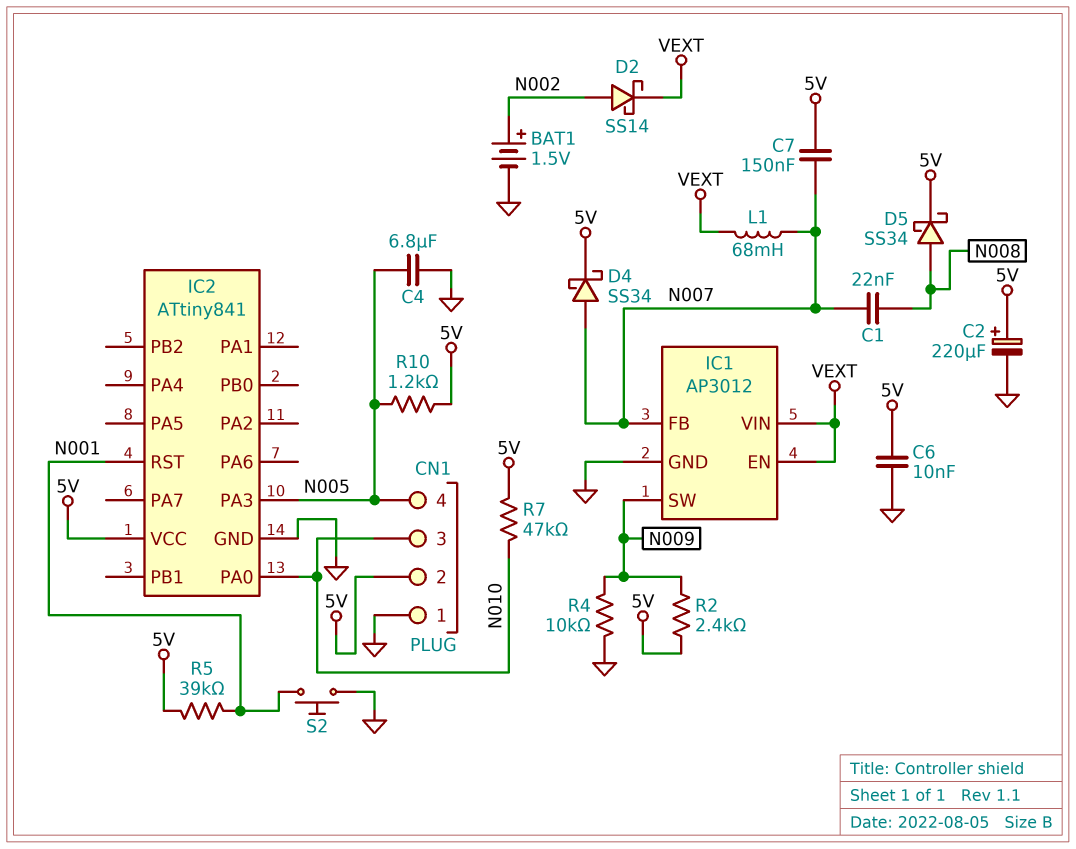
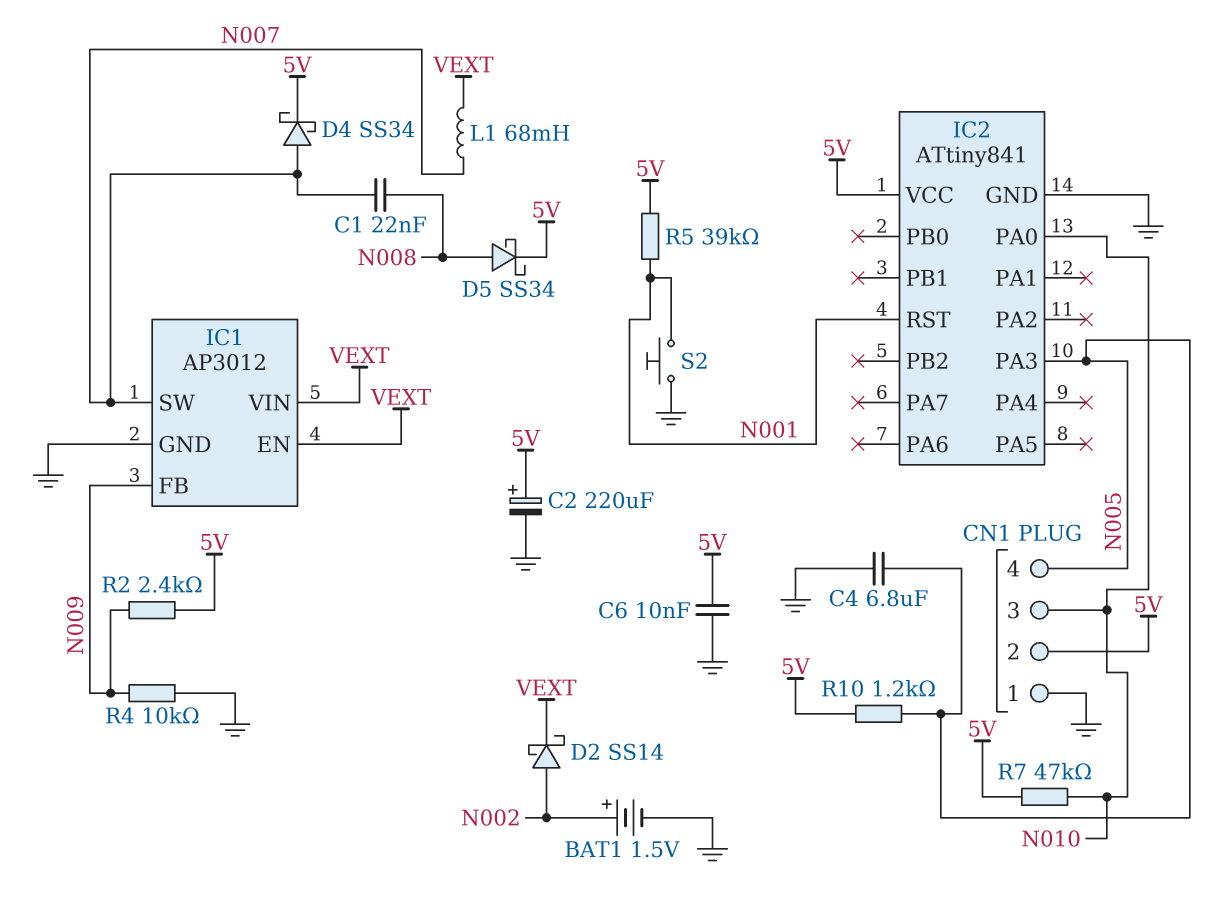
C7: 150nF (5V, N007) -> none
IC1 pin FB: N007 -> N009
IC1 pin SW: N009 -> N007

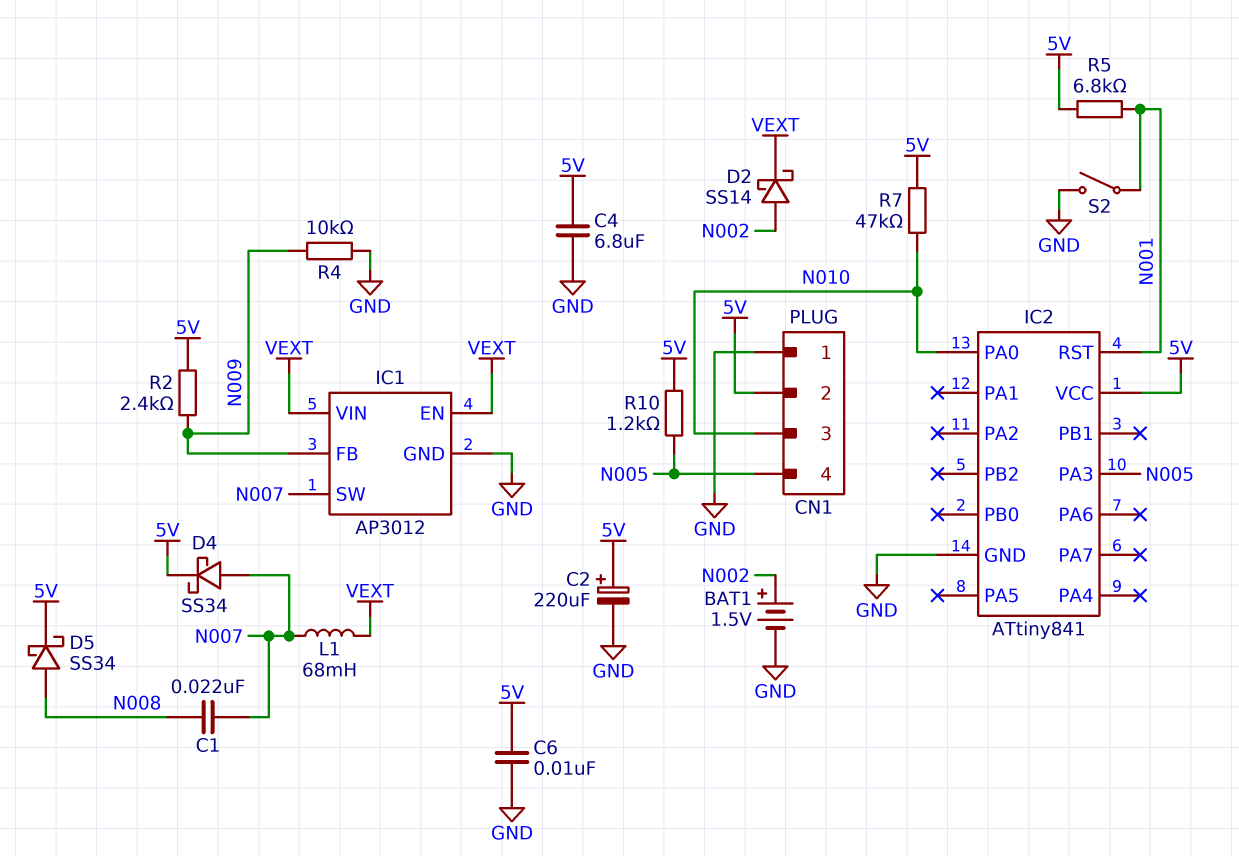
C4: 6.8uF (GND, N005) -> 6.8uF (5V, GND)
R5: 39k (5V, N001) -> 6.8k (5V, N001)
S2: button (GND, N001) -> switch (GND, N001)

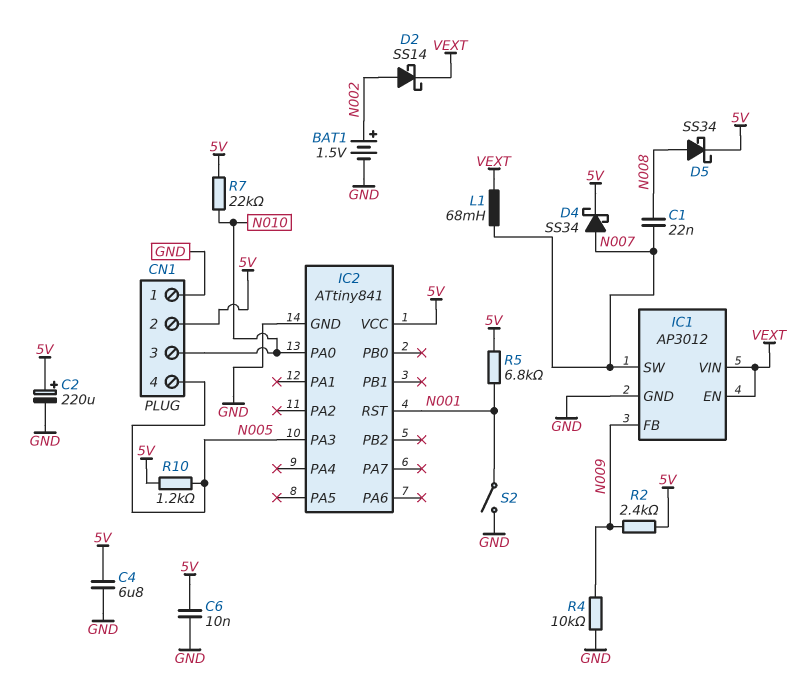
R7: 47k (5V, N010) -> 22k (5V, N010)

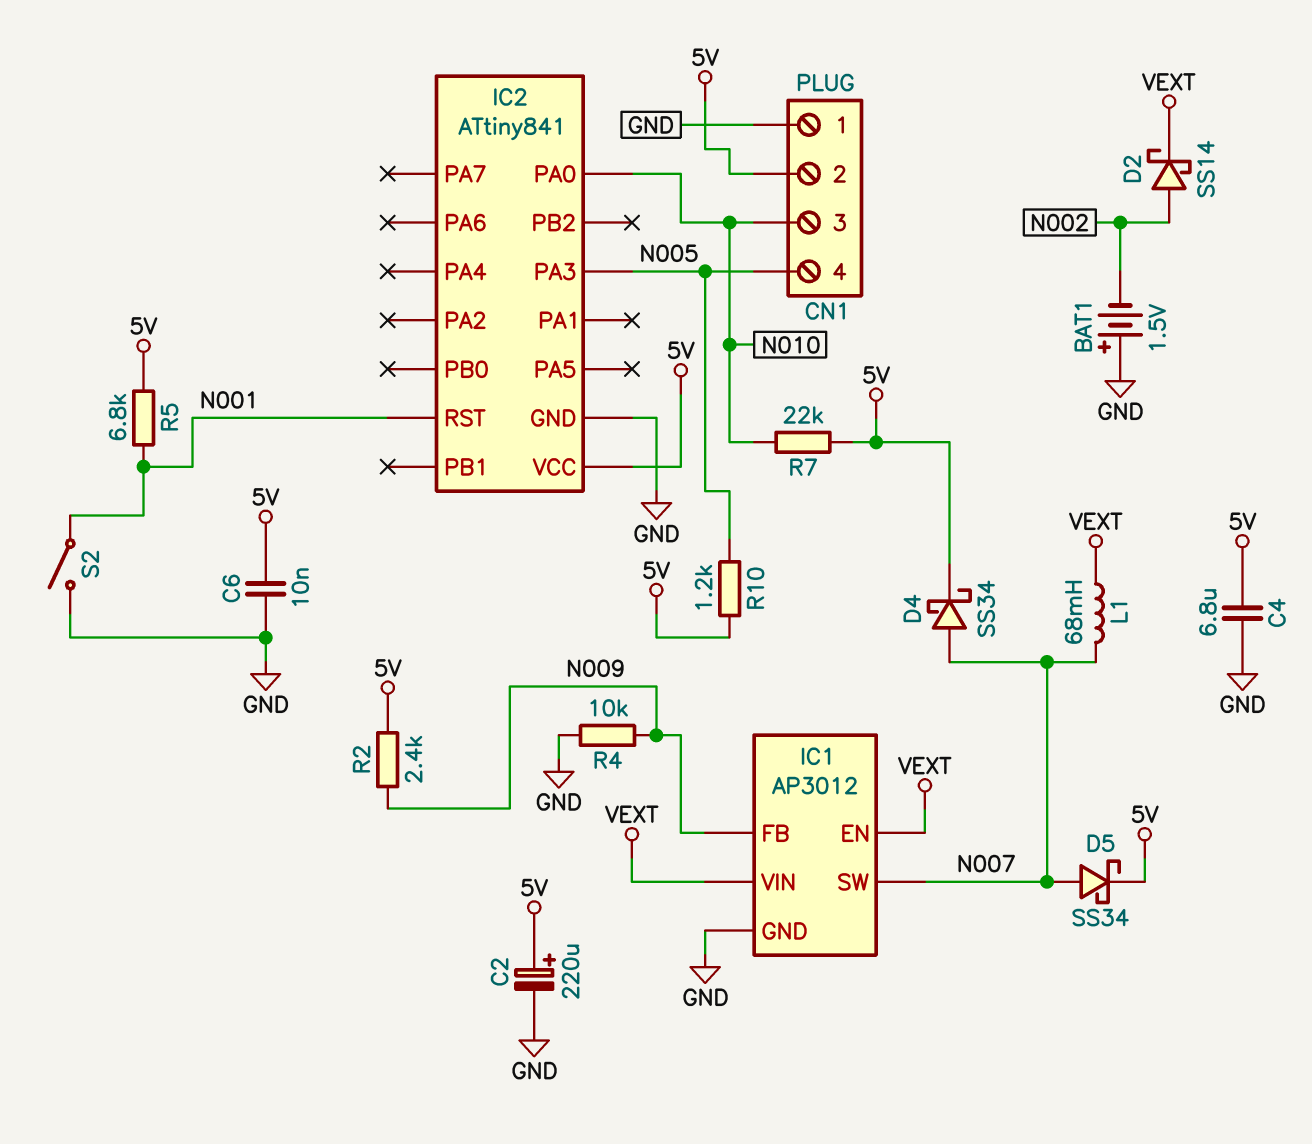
BAT1: 1.5V (plus N002, minus GND) -> 1.5V (plus GND, minus N002)
C1: 22nF (N007, N008) -> none
D5: schottky SS34 (A N008, K 5V) -> schottky SS34 (A N007, K 5V)

